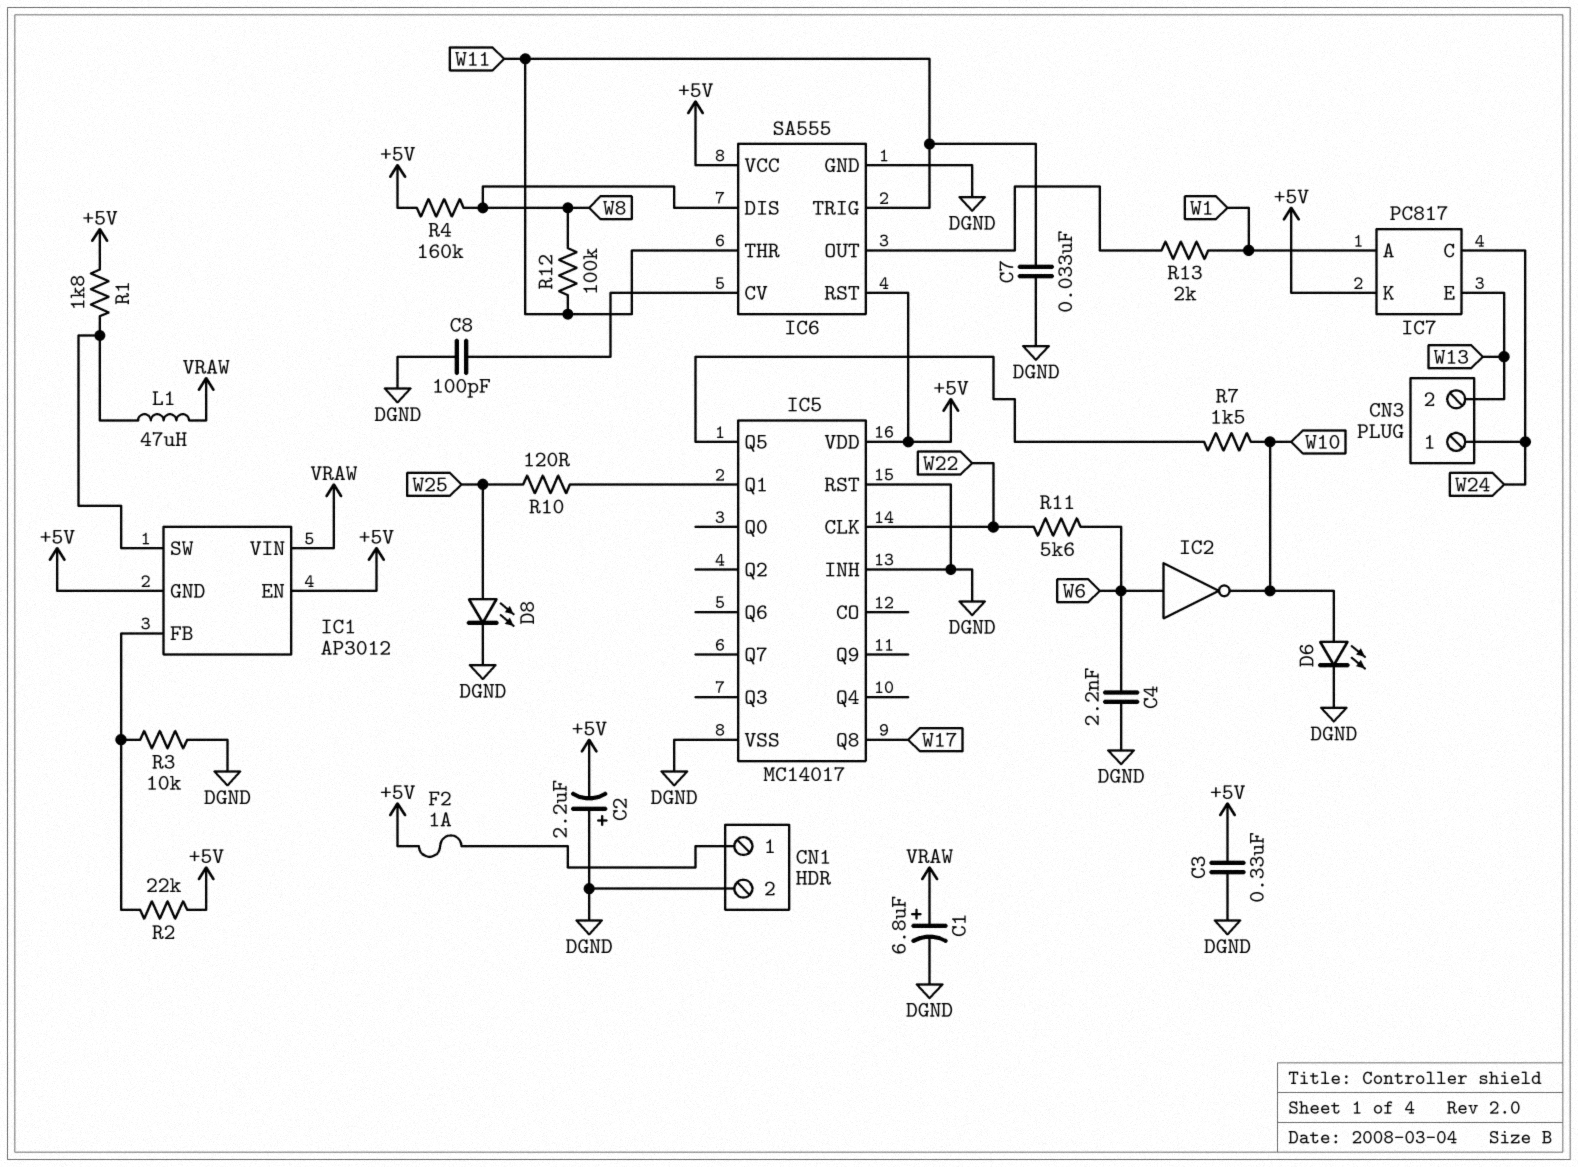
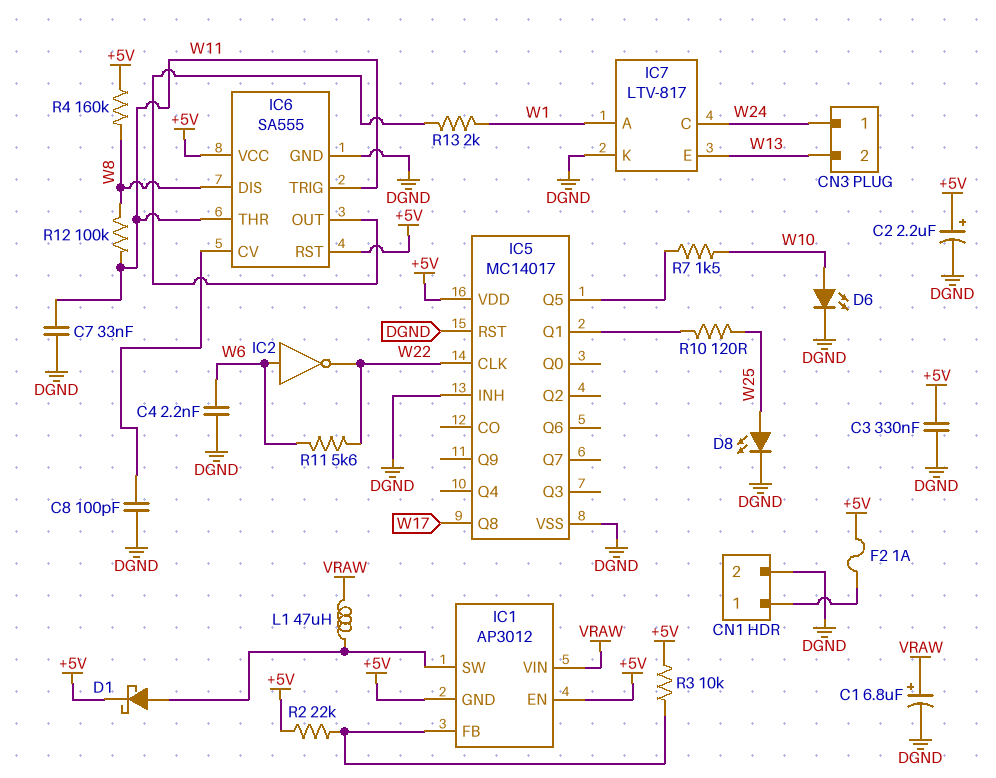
C2: 2.2uF (plus DGND, minus +5V) -> 2.2uF (plus +5V, minus DGND)
D1: none -> schottky (A IC1/SW, K +5V)
IC2: NOT (in W6, out W10) -> NOT (in W6, out W22)
IC7: PC817 -> LTV-817
IC7 pin K: +5V -> DGND
R1: 1.8k (+5V, IC1/SW) -> none
R3: 10k (DGND, IC1/FB) -> 10k (+5V, IC1/FB)

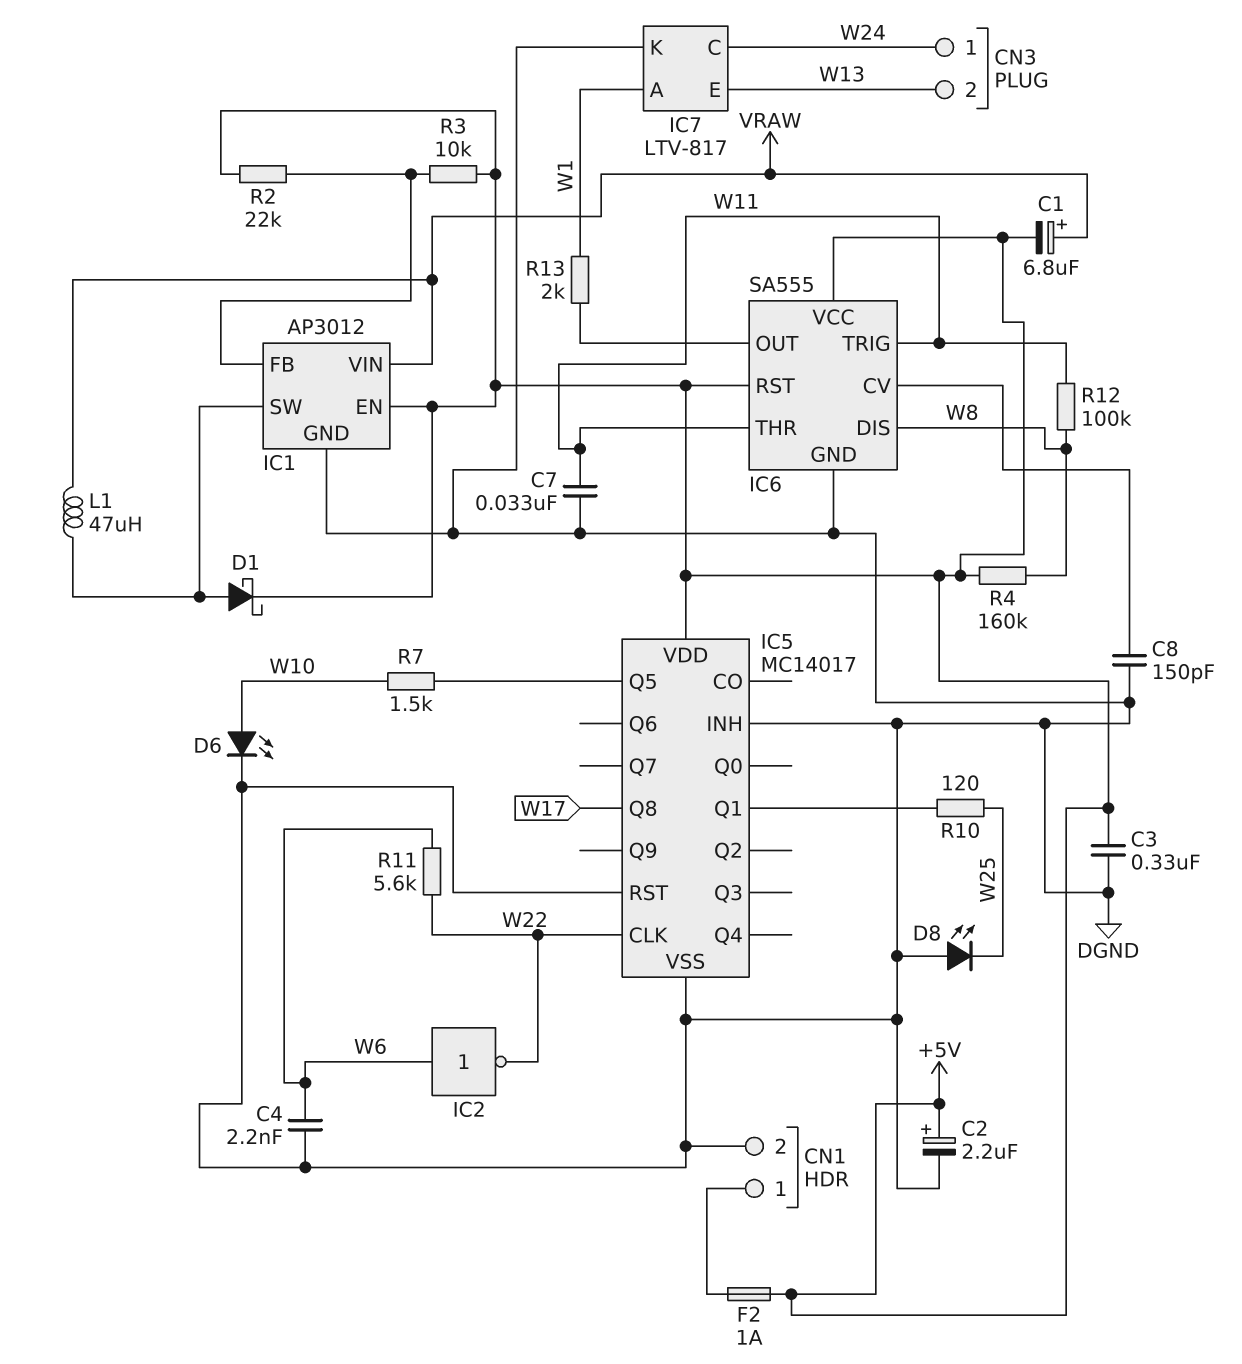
C1: 6.8uF (plus VRAW, minus DGND) -> 6.8uF (plus VRAW, minus +5V)
C8: 100pF (DGND, IC6/CV) -> 150pF (DGND, IC6/CV)
D8: LED (A W25, K DGND) -> LED (A DGND, K W25)
IC1 pin GND: +5V -> DGND

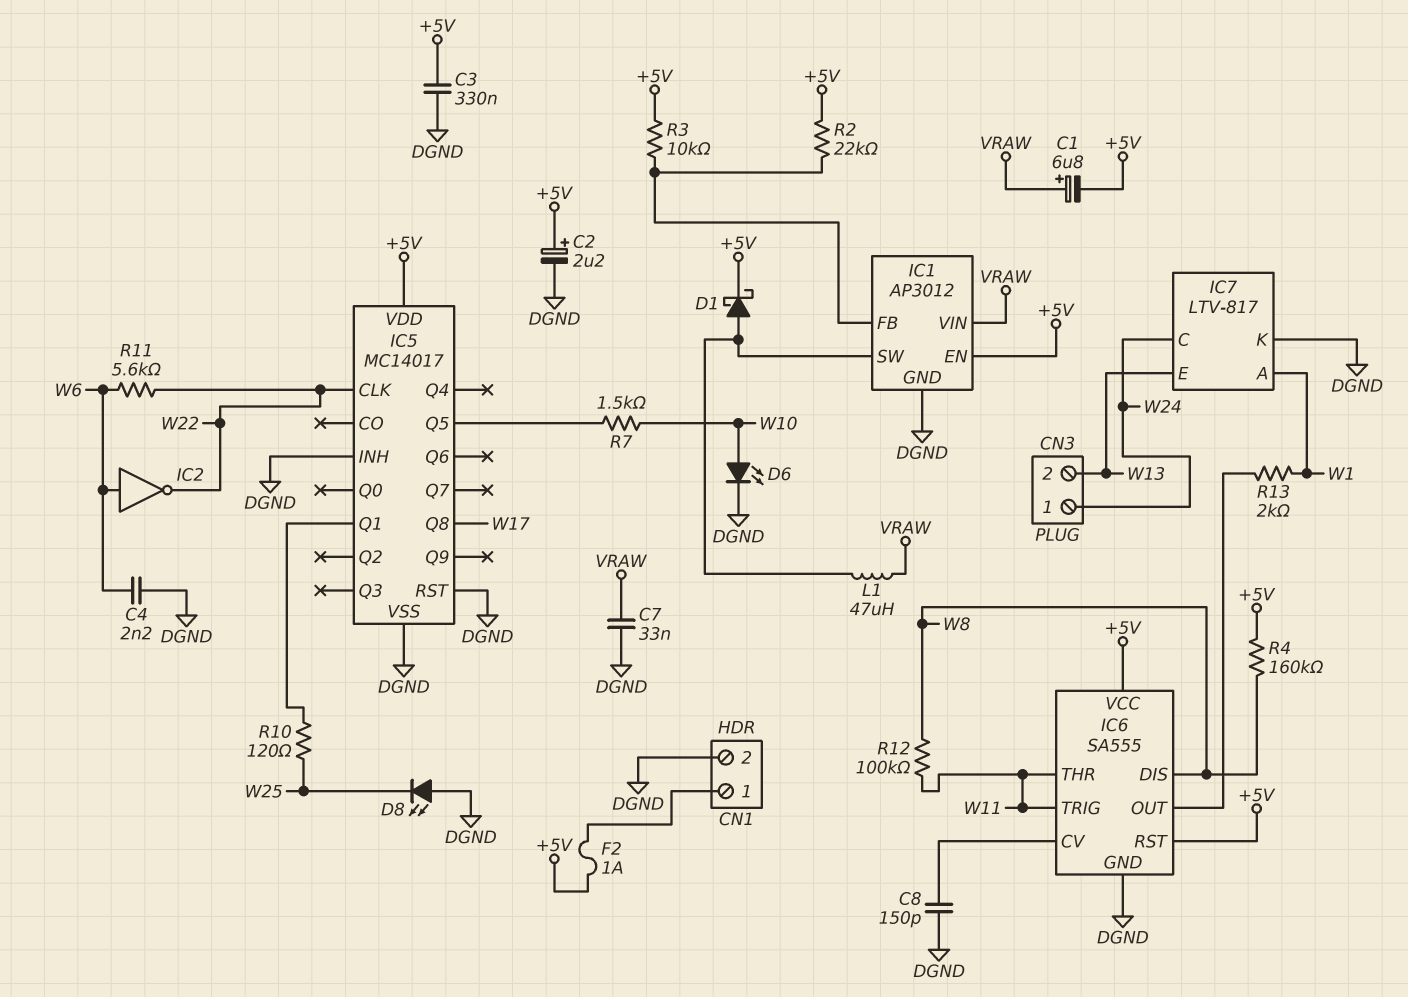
C7: 33nF (DGND, W11) -> 33nF (DGND, VRAW)

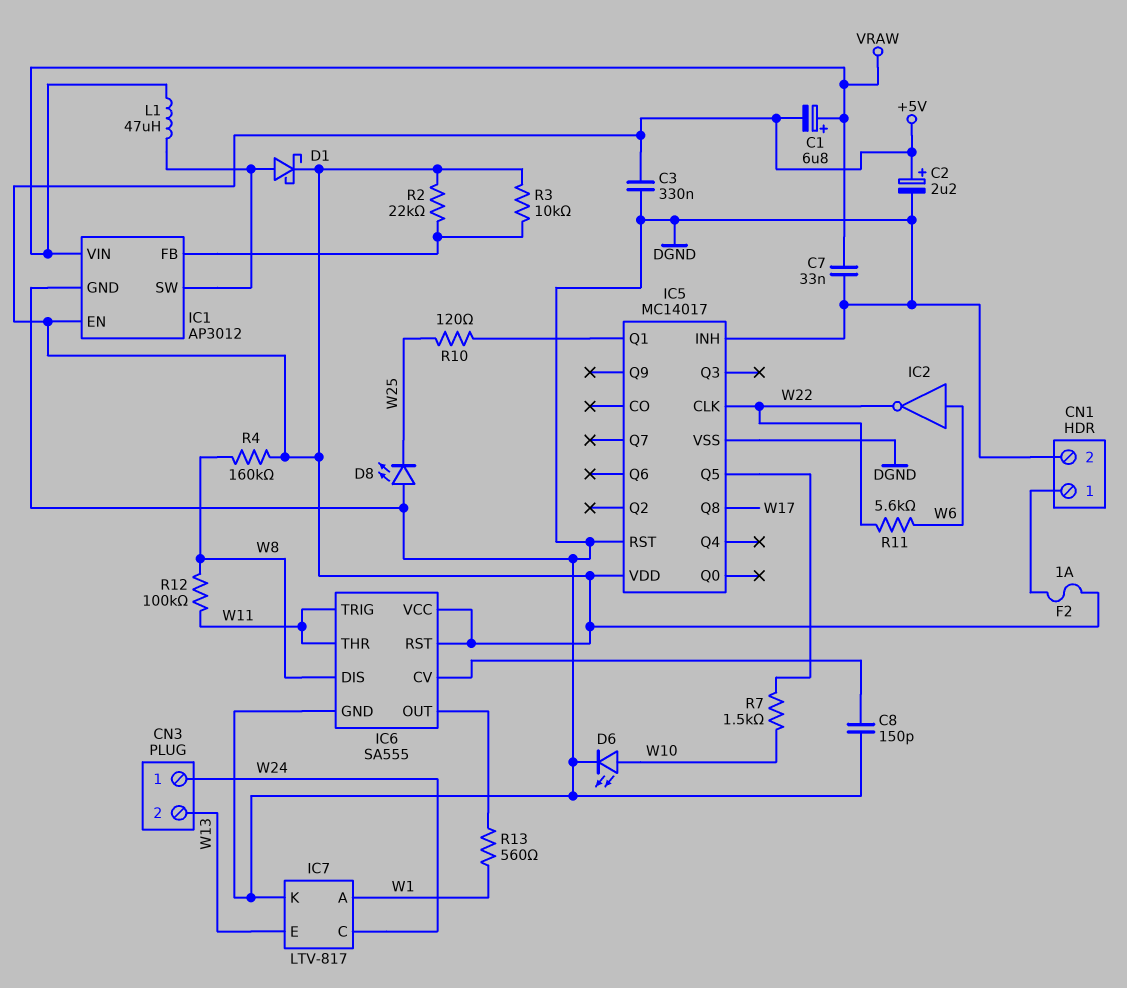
C4: 2.2nF (DGND, W6) -> none
R13: 2k (IC6/OUT, W1) -> 560 (IC6/OUT, W1)

